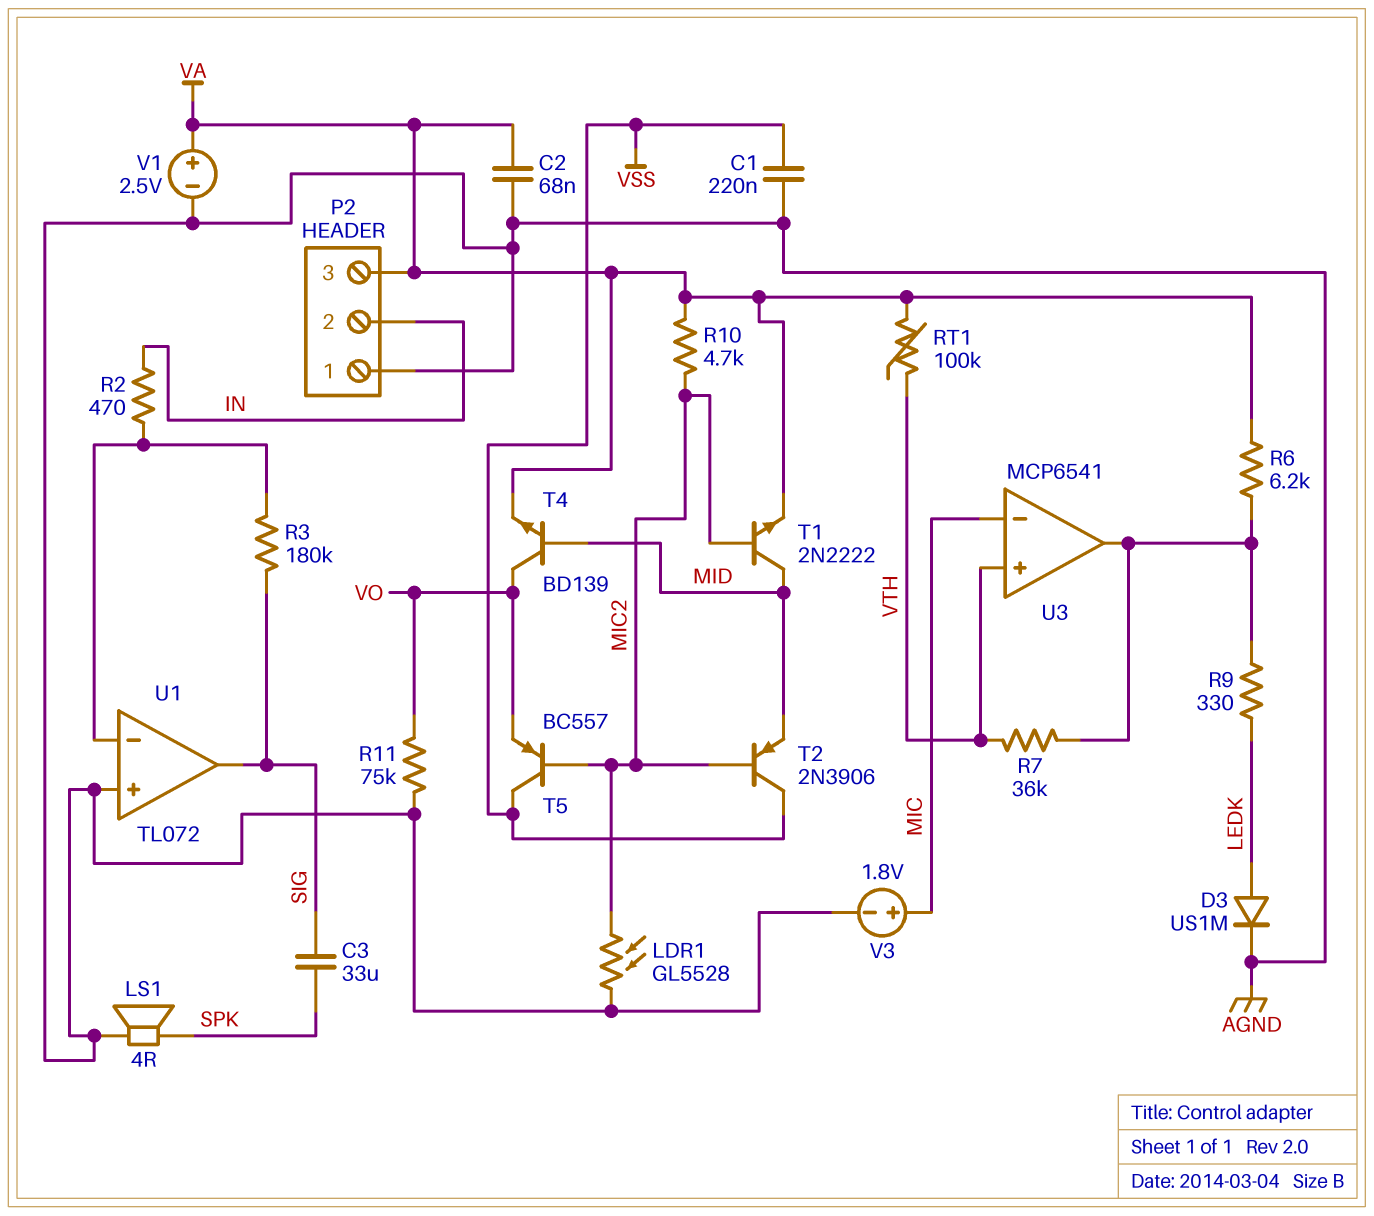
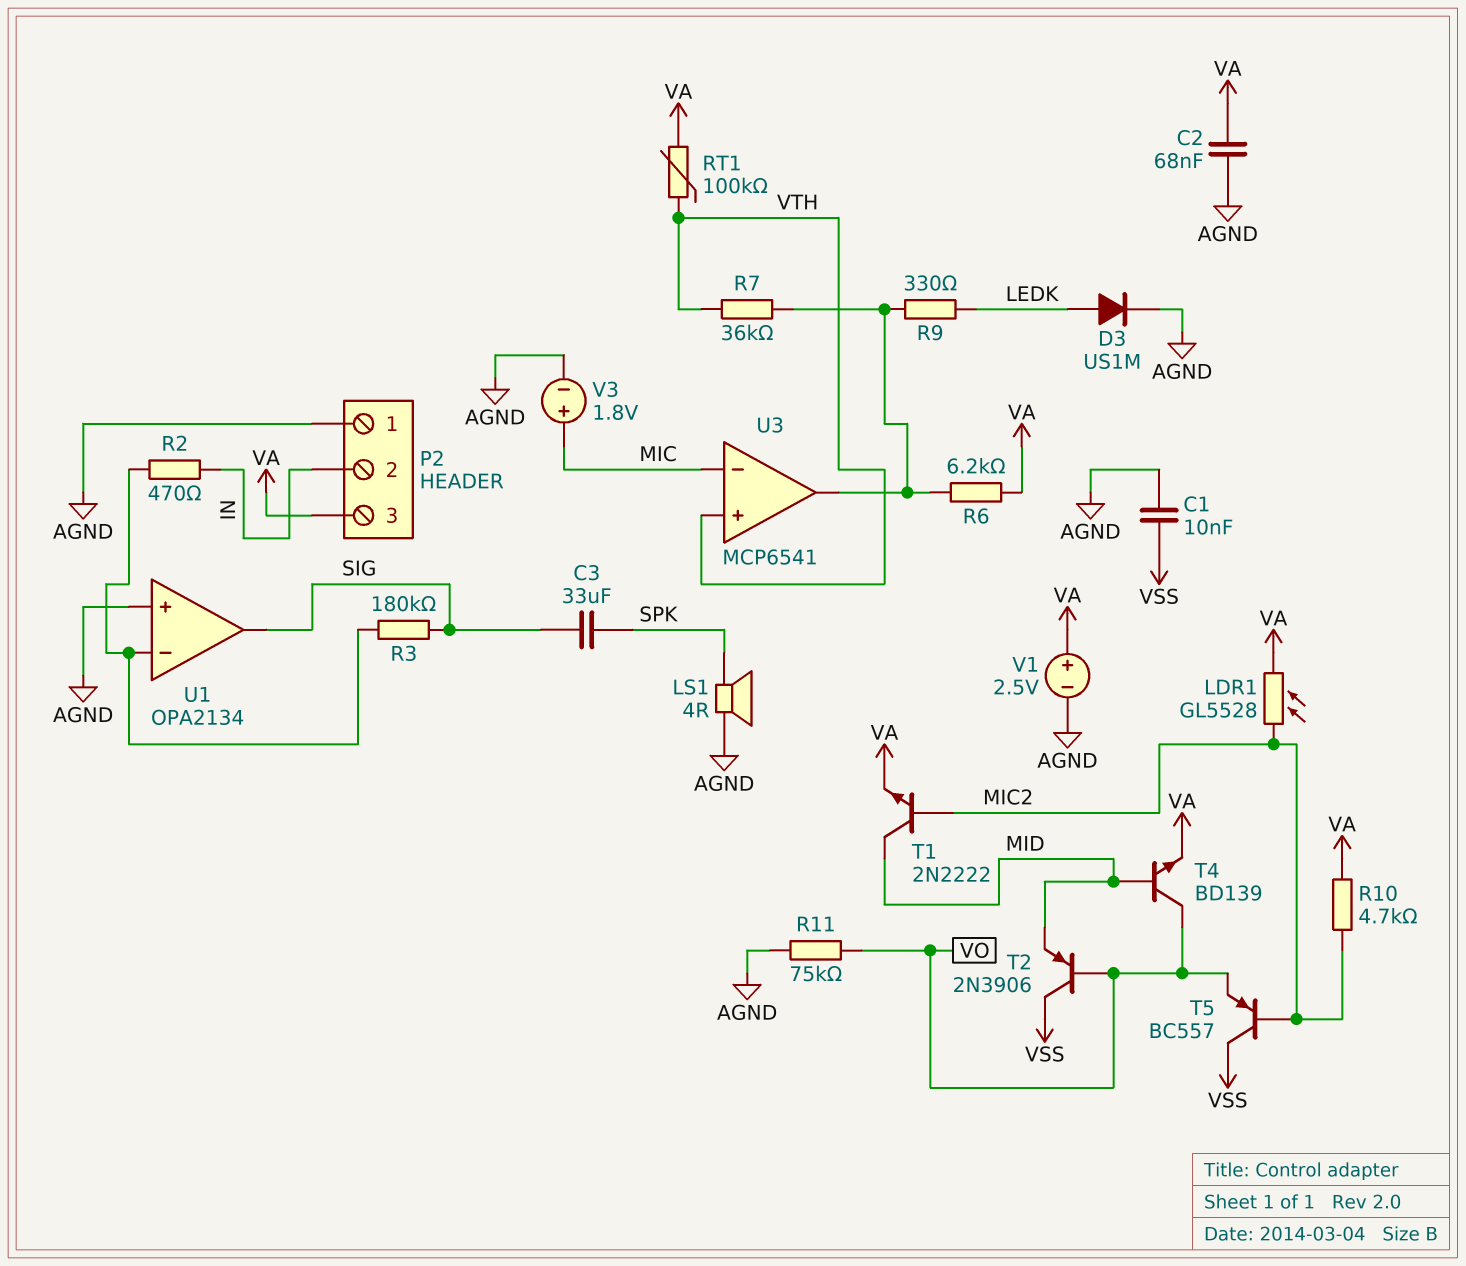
C1: 220nF (AGND, VSS) -> 10nF (AGND, VSS)
LDR1: GL5528 (AGND, MIC2) -> GL5528 (MIC2, VA)
T2: PNP 2N3906 (B MIC2, C VSS, E MID) -> PNP 2N3906 (B VO, C VSS, E MID)
U1: TL072 -> OPA2134

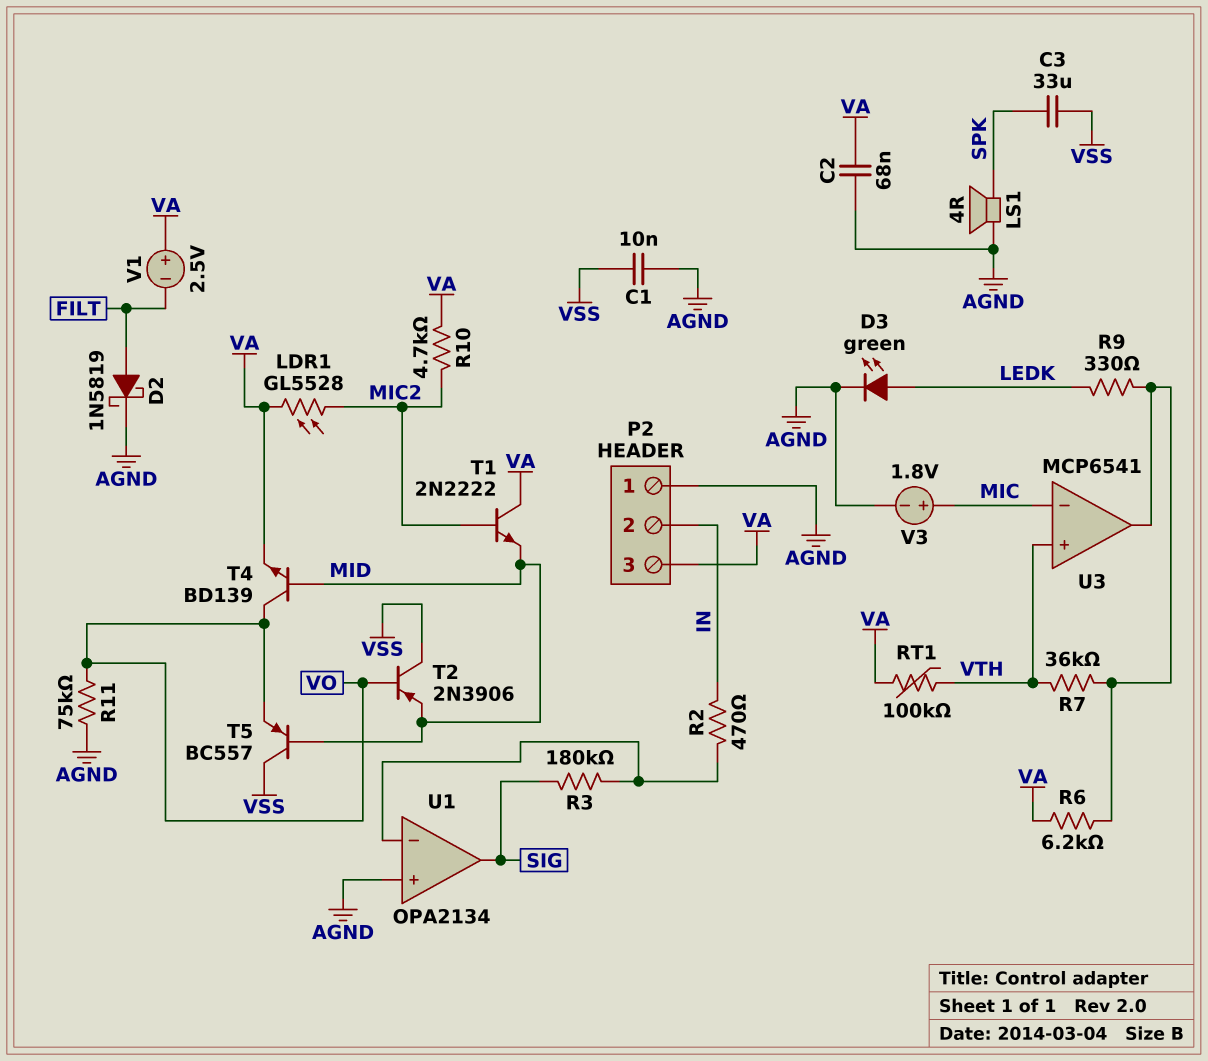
C3: 33uF (SIG, SPK) -> 33uF (SPK, VSS)
D2: none -> schottky 1N5819 (A FILT, K AGND)
D3: diode US1M (A LEDK, K AGND) -> LED green (A LEDK, K AGND)
T1: NPN 2N2222 (B MIC2, C MID, E VA) -> NPN 2N2222 (B MIC2, C VA, E MID)
T5: PNP BC557 (B MIC2, C VSS, E VO) -> PNP BC557 (B MID, C VSS, E VO)
V1: 2.5V (plus VA, minus AGND) -> 2.5V (plus VA, minus FILT)

